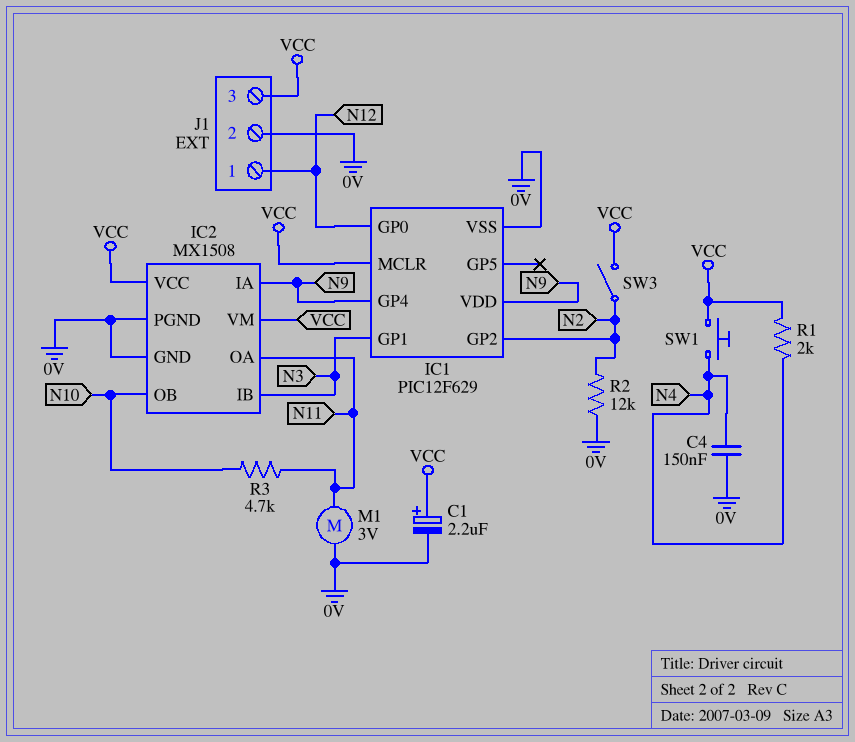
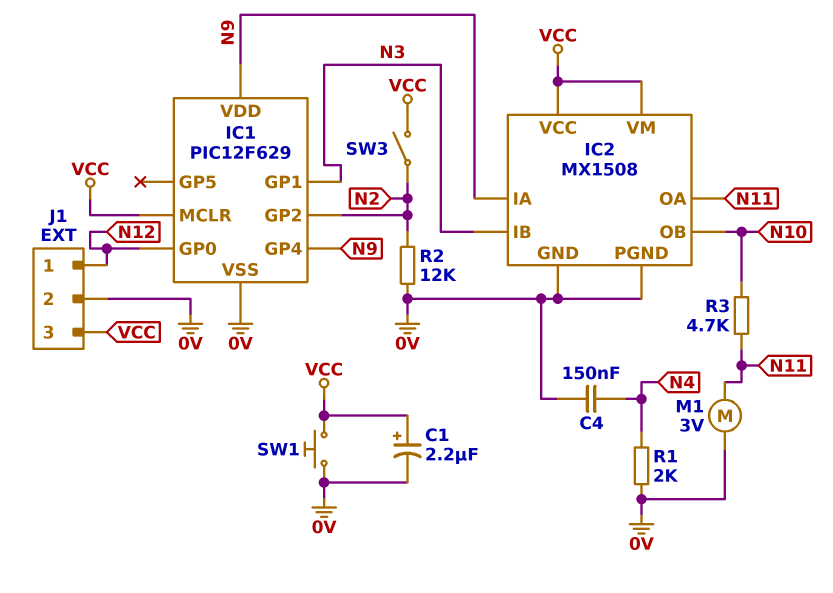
R1: 2k (N4, VCC) -> 2k (0V, N4)
SW1: button (N4, VCC) -> button (0V, VCC)

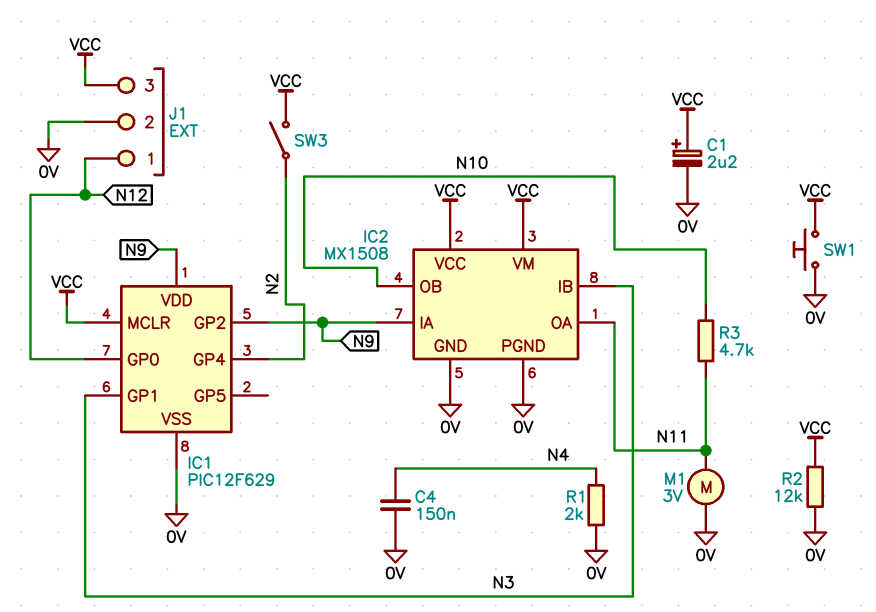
IC1 pin GP2: N2 -> N9
IC1 pin GP4: N9 -> N2
R2: 12k (0V, N2) -> 12k (0V, VCC)

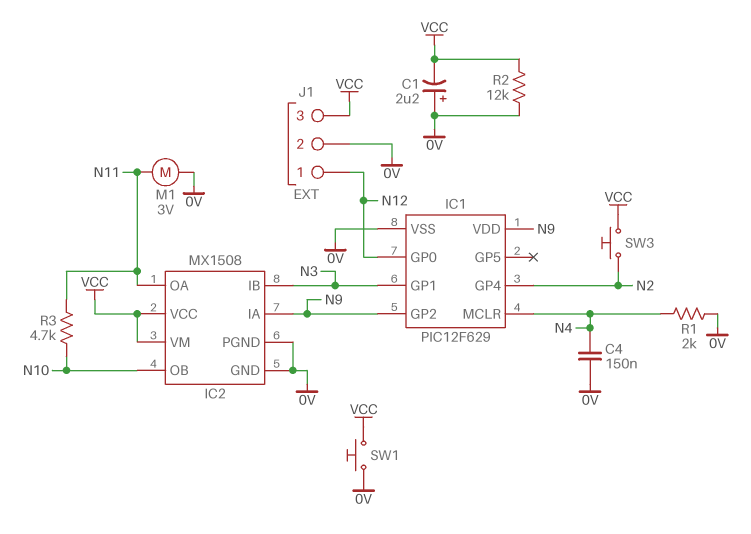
C1: 2.2uF (plus VCC, minus 0V) -> 2.2uF (plus 0V, minus VCC)
IC1 pin MCLR: VCC -> N4
SW3: switch (N2, VCC) -> button (N2, VCC)

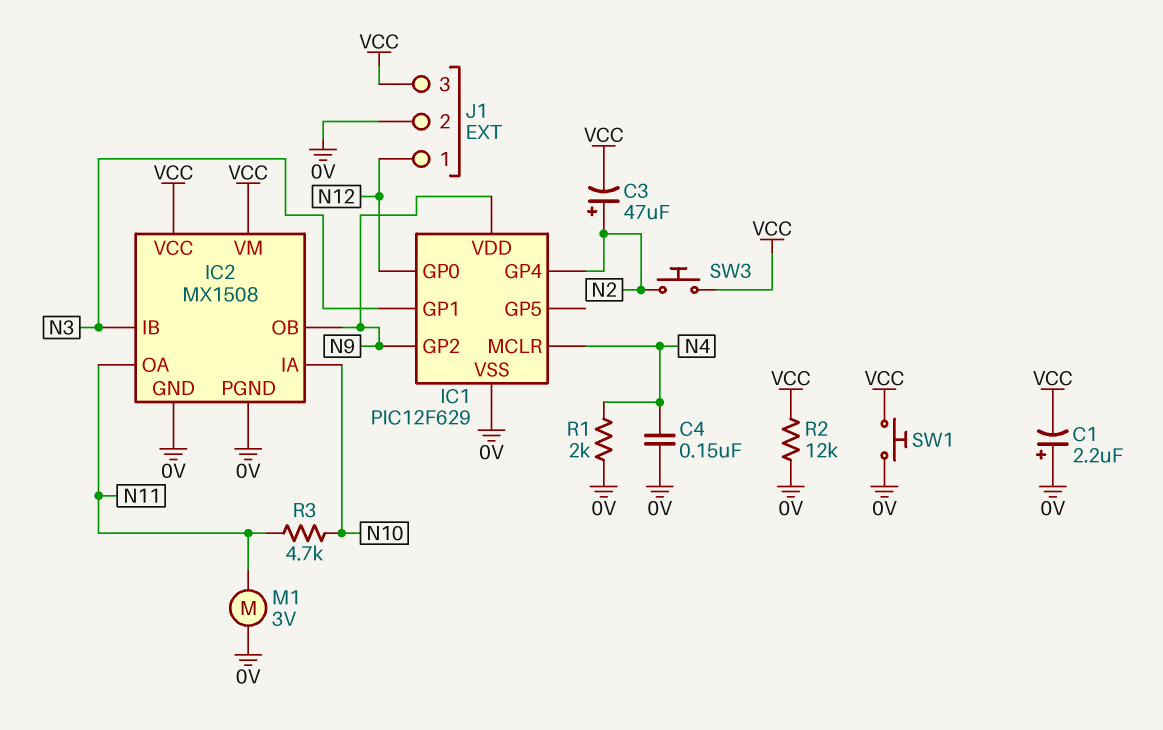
C3: none -> 47uF (plus N2, minus VCC)
IC2 pin IA: N9 -> N10
IC2 pin OB: N10 -> N9

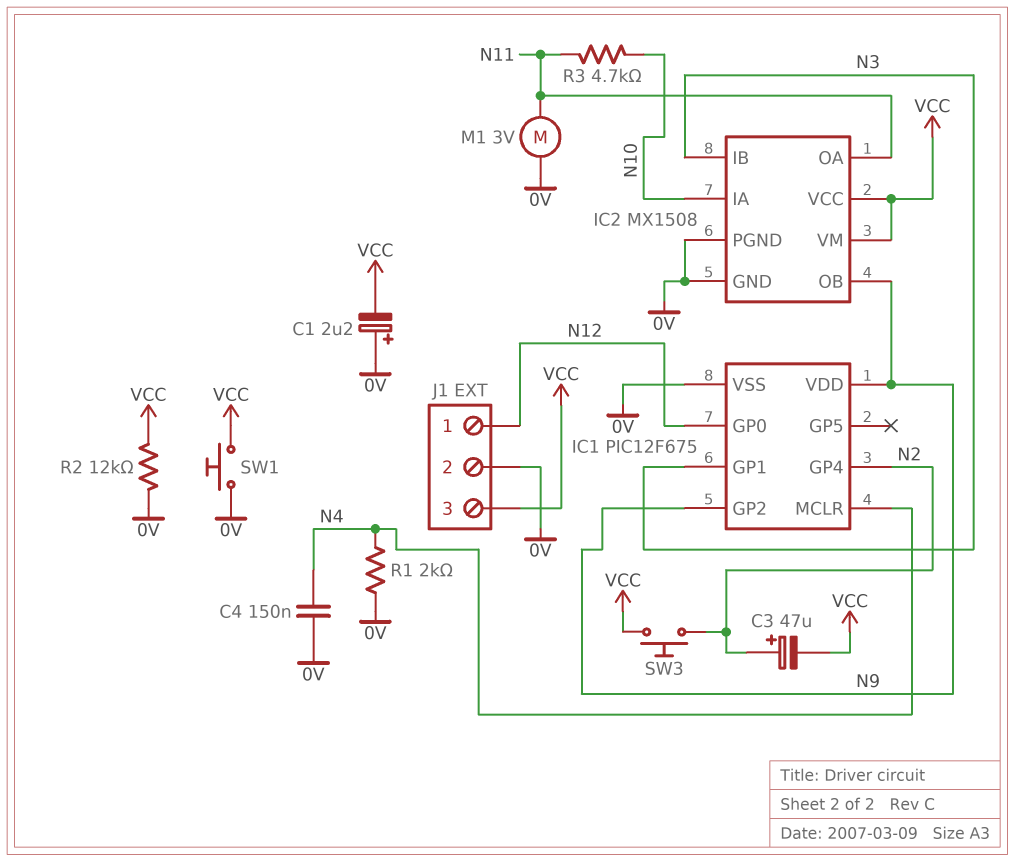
IC1: PIC12F629 -> PIC12F675

